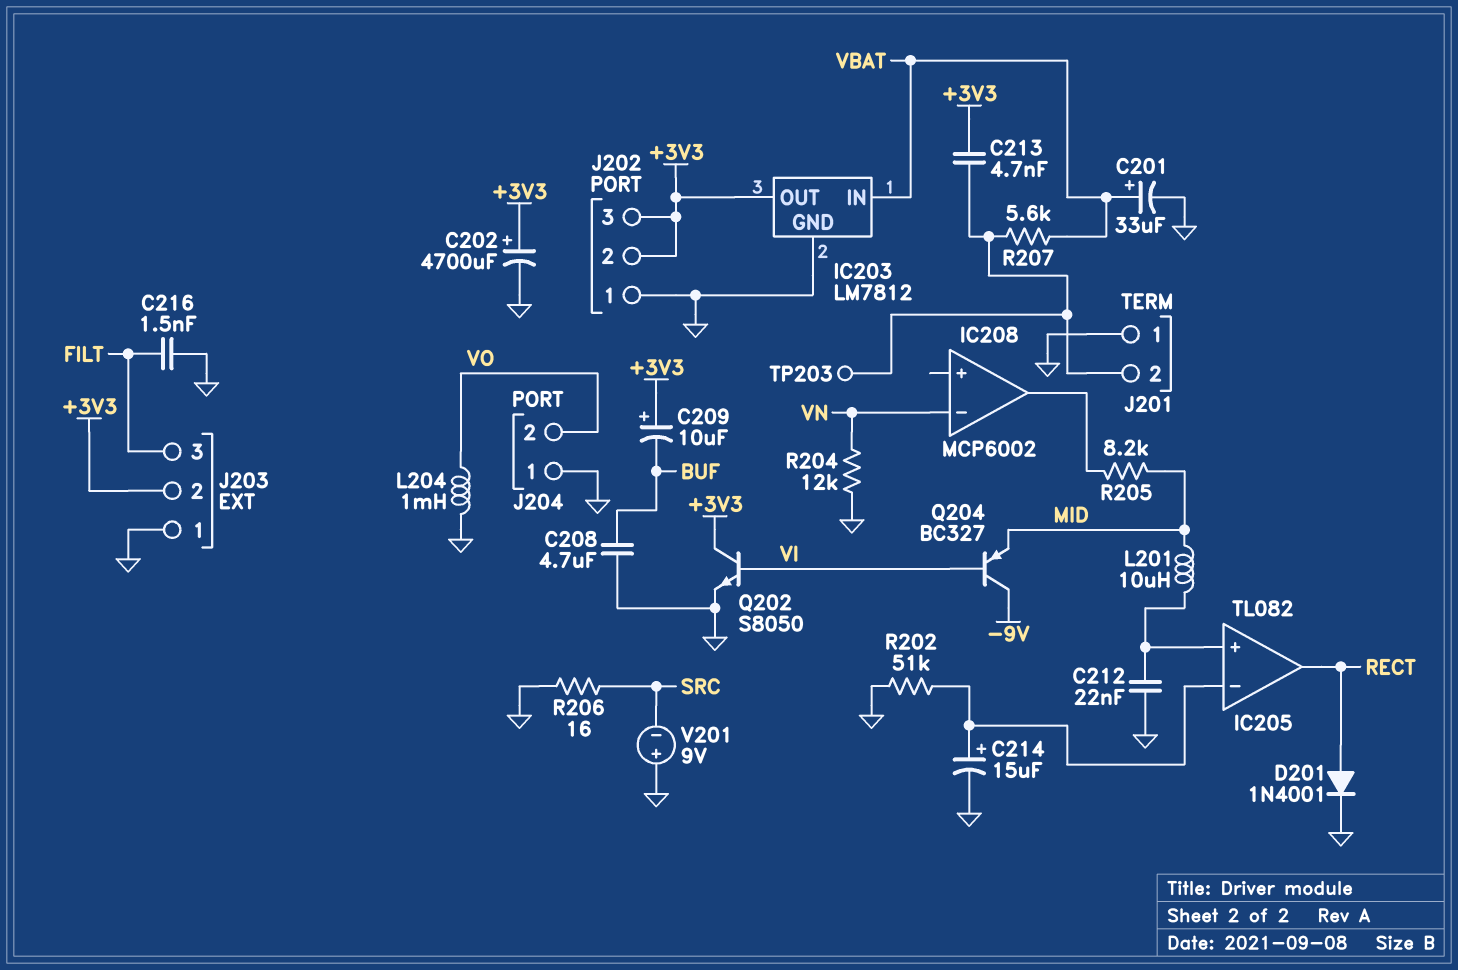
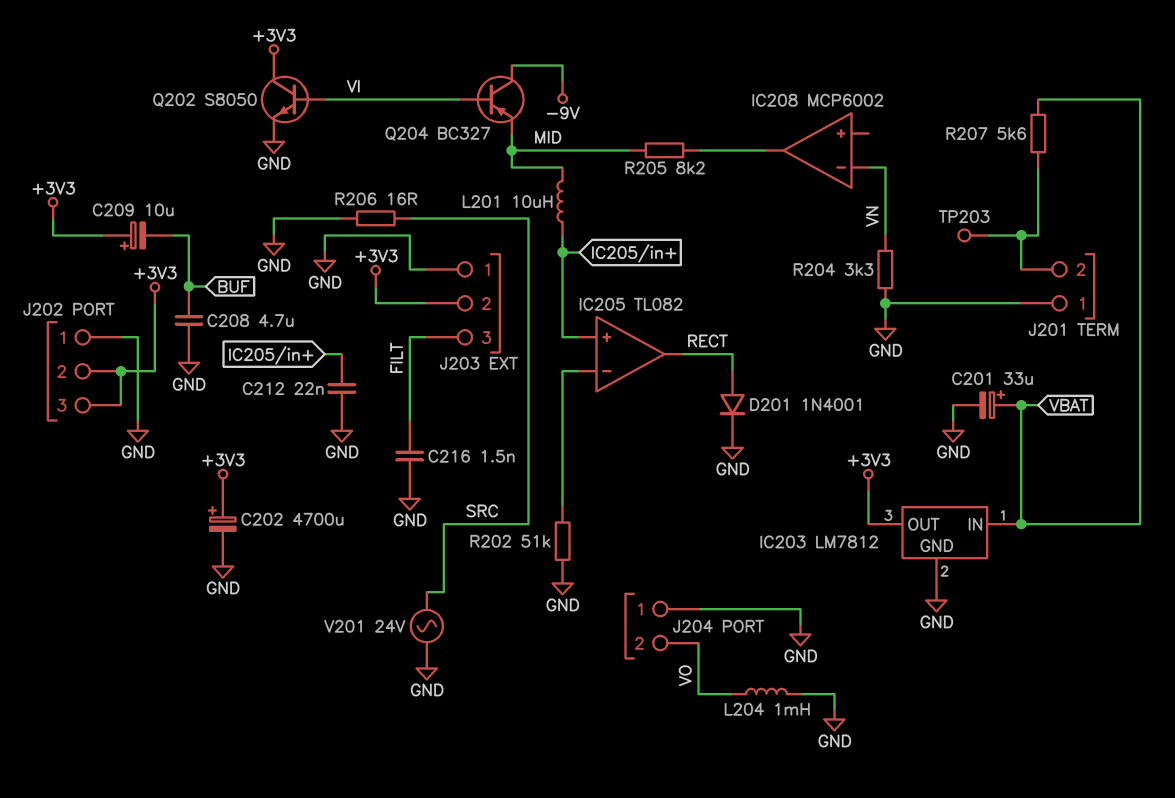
C213: 4.7nF (+3V3, J201/2) -> none
C214: 15uF (plus IC205/in-, minus GND) -> none
R204: 12k (GND, VN) -> 3.3k (GND, VN)
V201: 9V (plus GND, minus SRC) -> AC 24V (GND, SRC)

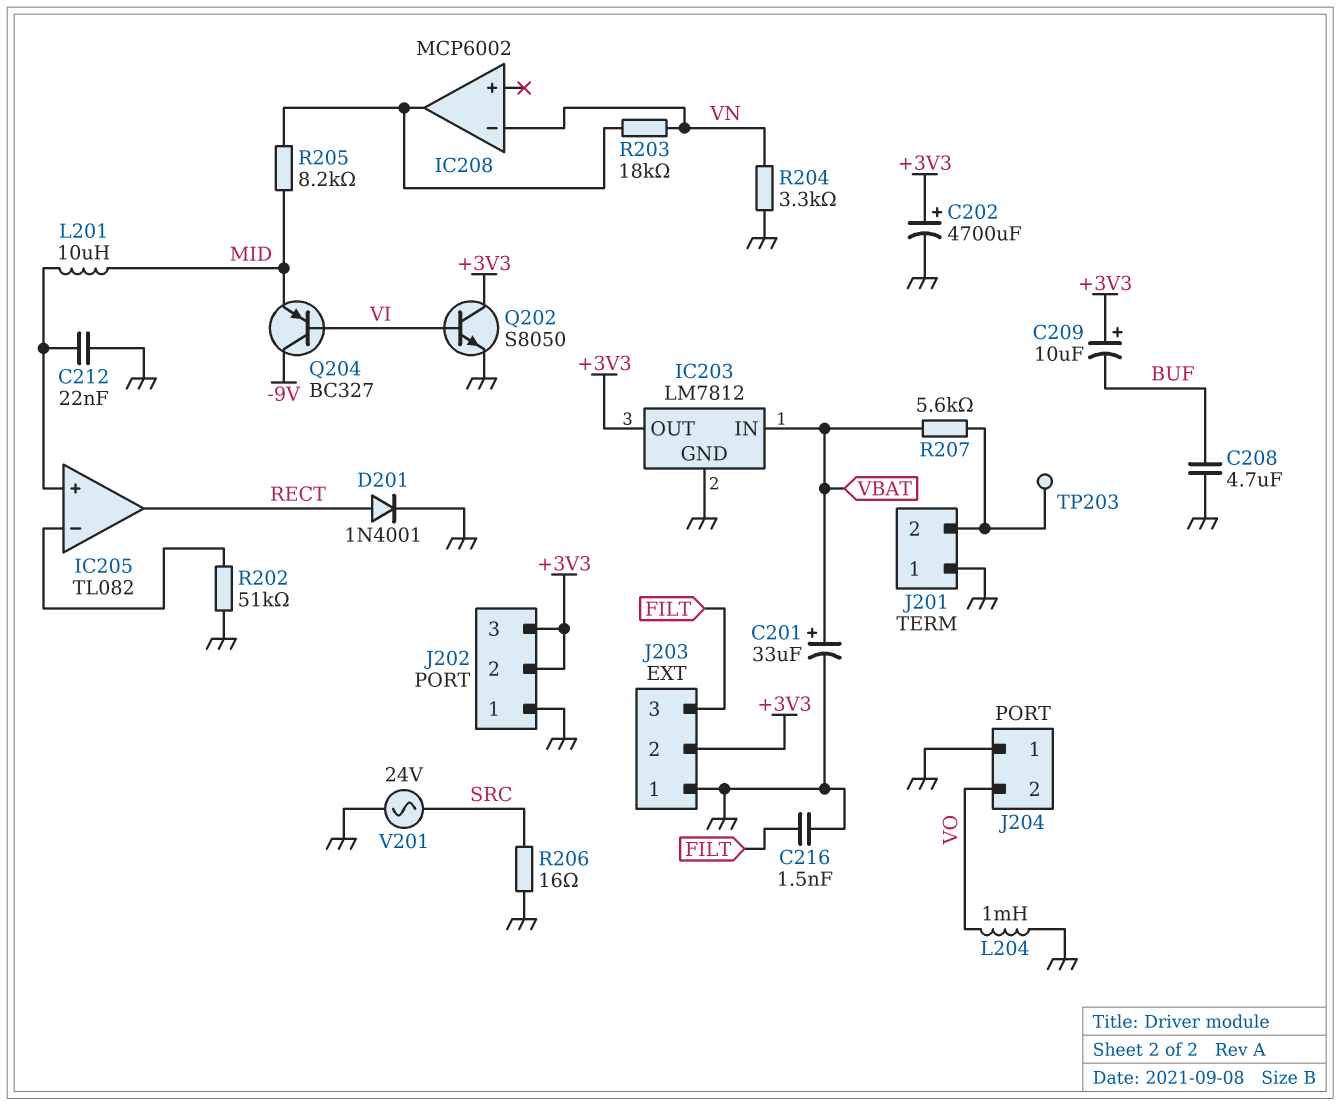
R203: none -> 18k (IC208/out, VN)

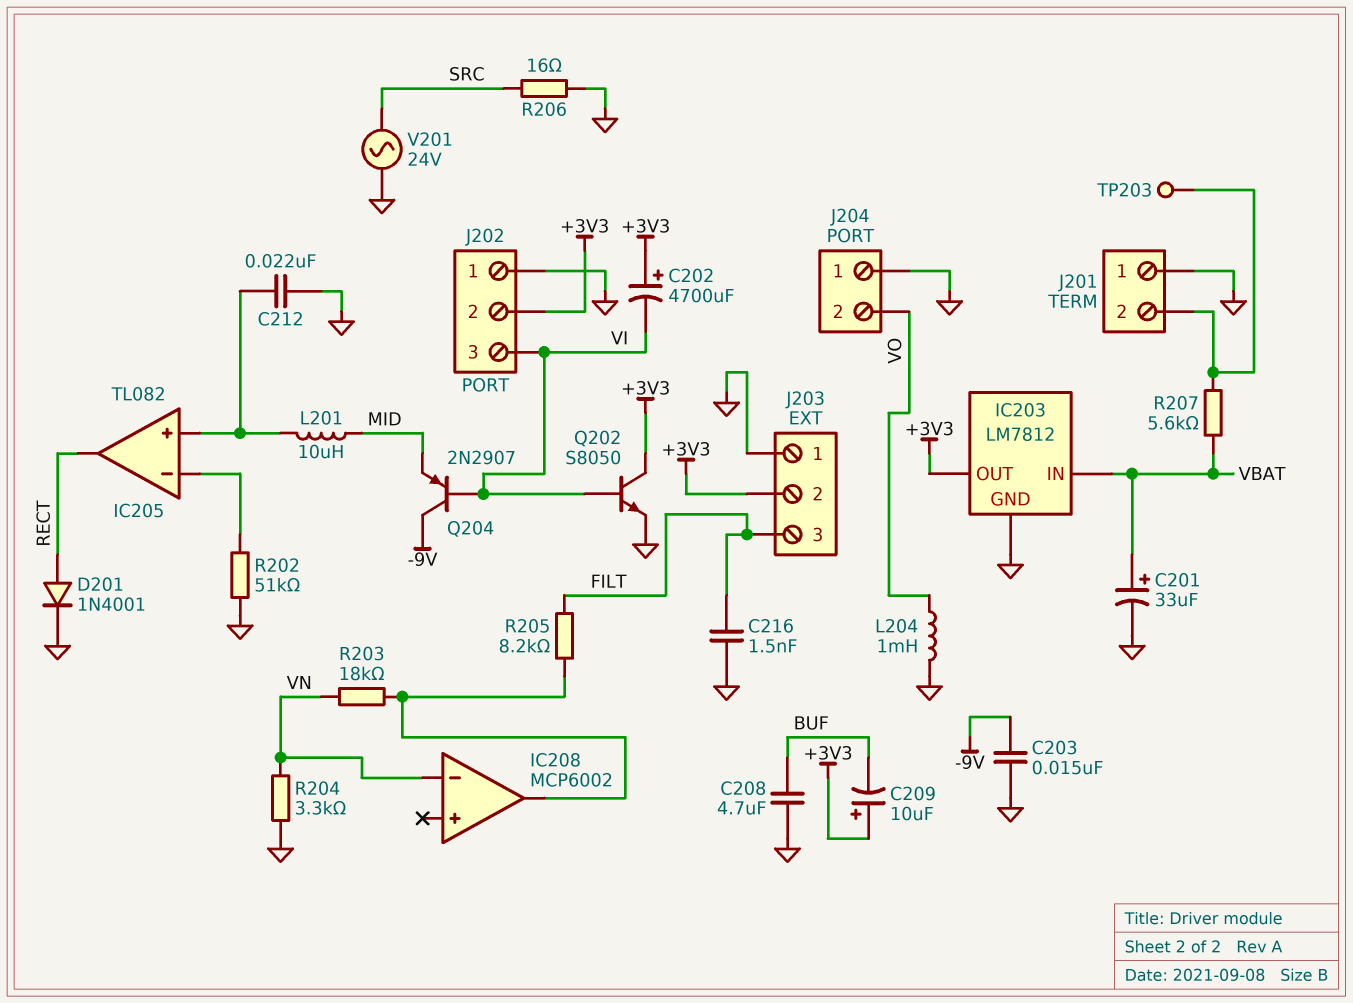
C202: 4700uF (plus +3V3, minus GND) -> 4700uF (plus +3V3, minus VI)
C203: none -> 15nF (-9V, GND)
J202 pin 3: +3V3 -> VI
Q204: PNP BC327 (B VI, C -9V, E MID) -> PNP 2N2907 (B VI, C -9V, E MID)
R205: 8.2k (IC208/out, MID) -> 8.2k (FILT, IC208/out)

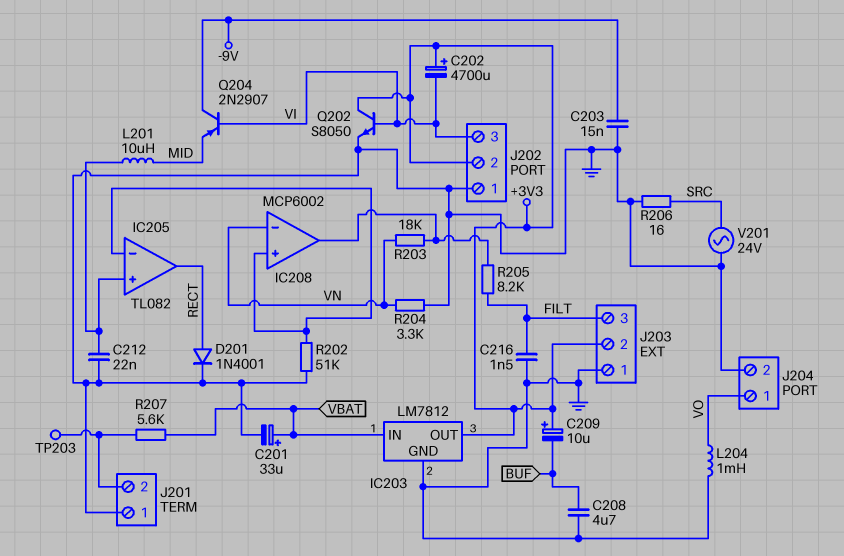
IC208 pin in+: none -> IC205/in-
J204 pin 1: GND -> VO
J204 pin 2: VO -> GND

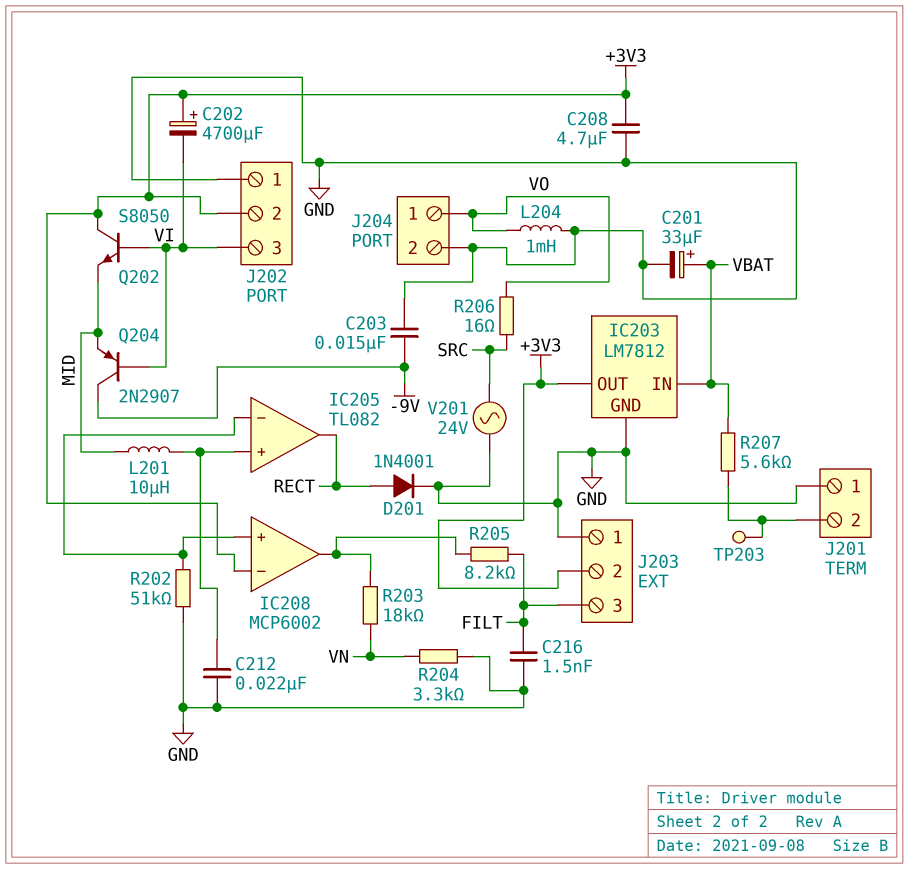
C208: 4.7uF (BUF, GND) -> 4.7uF (+3V3, GND)
C209: 10uF (plus +3V3, minus BUF) -> none
IC208 pin in-: VN -> +3V3
Q202: NPN S8050 (B VI, C +3V3, E GND) -> NPN S8050 (B VI, C +3V3, E MID)
R206: 16 (GND, SRC) -> 16 (SRC, VO)

